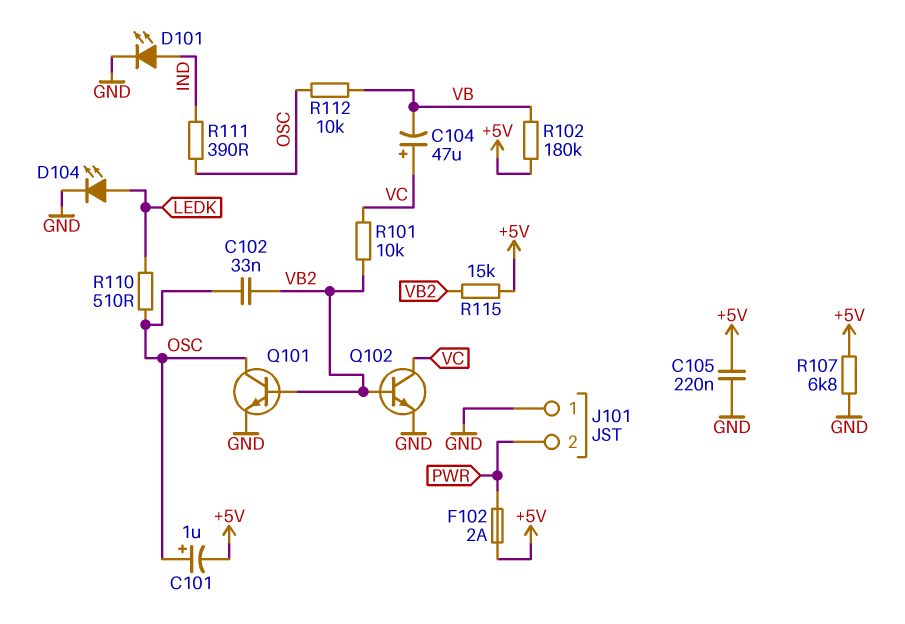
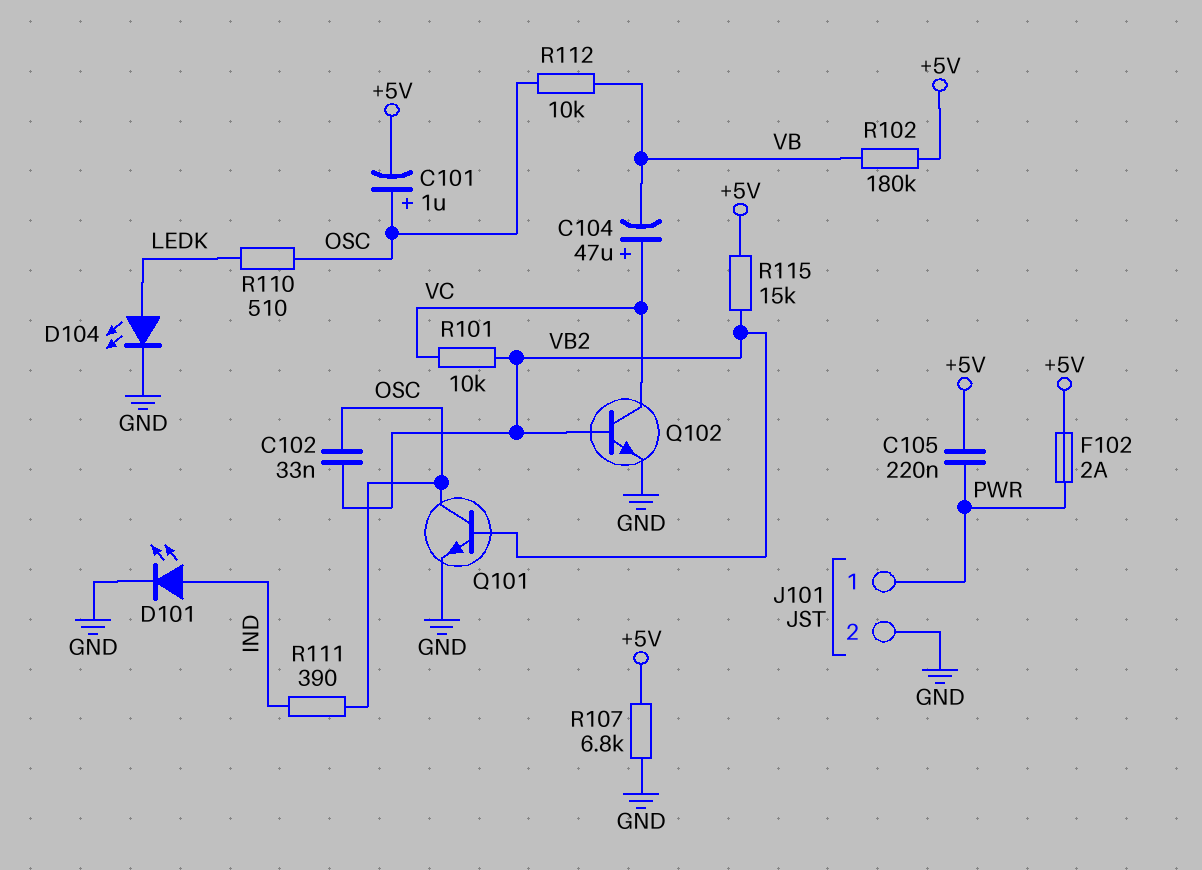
C105: 220nF (+5V, GND) -> 220nF (+5V, PWR)
J101 pin 1: GND -> PWR
J101 pin 2: PWR -> GND

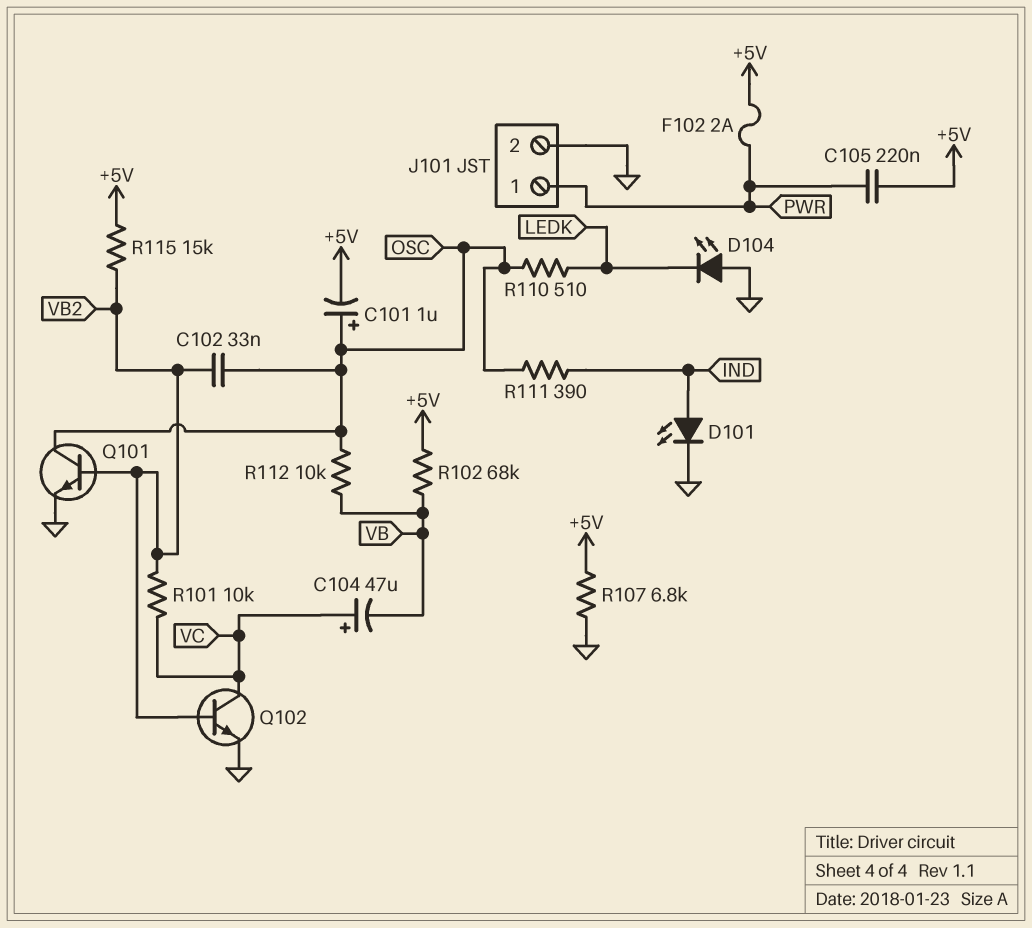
D104: LED (A LEDK, K GND) -> LED (A GND, K LEDK)
R102: 180k (+5V, VB) -> 68k (+5V, VB)

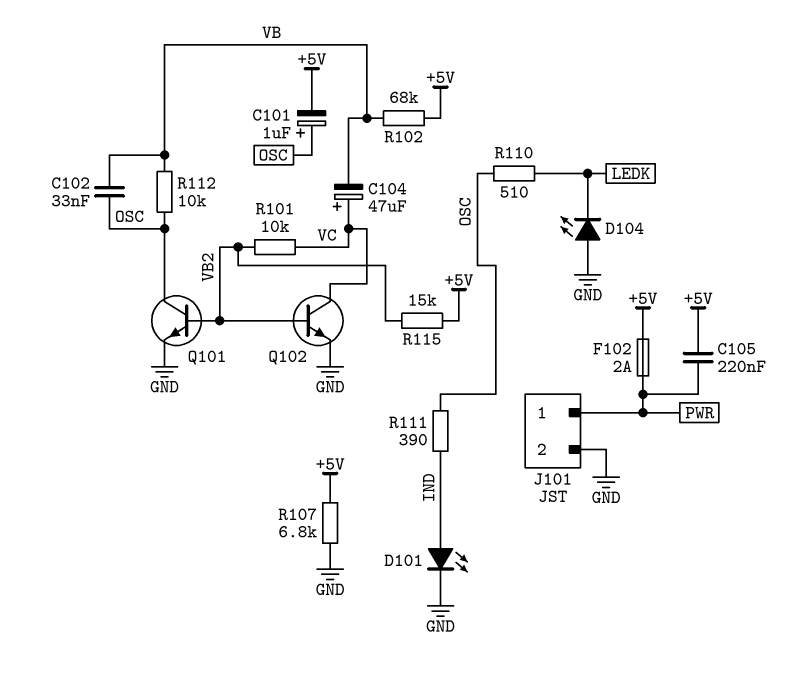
C102: 33nF (OSC, VB2) -> 33nF (OSC, VB)

